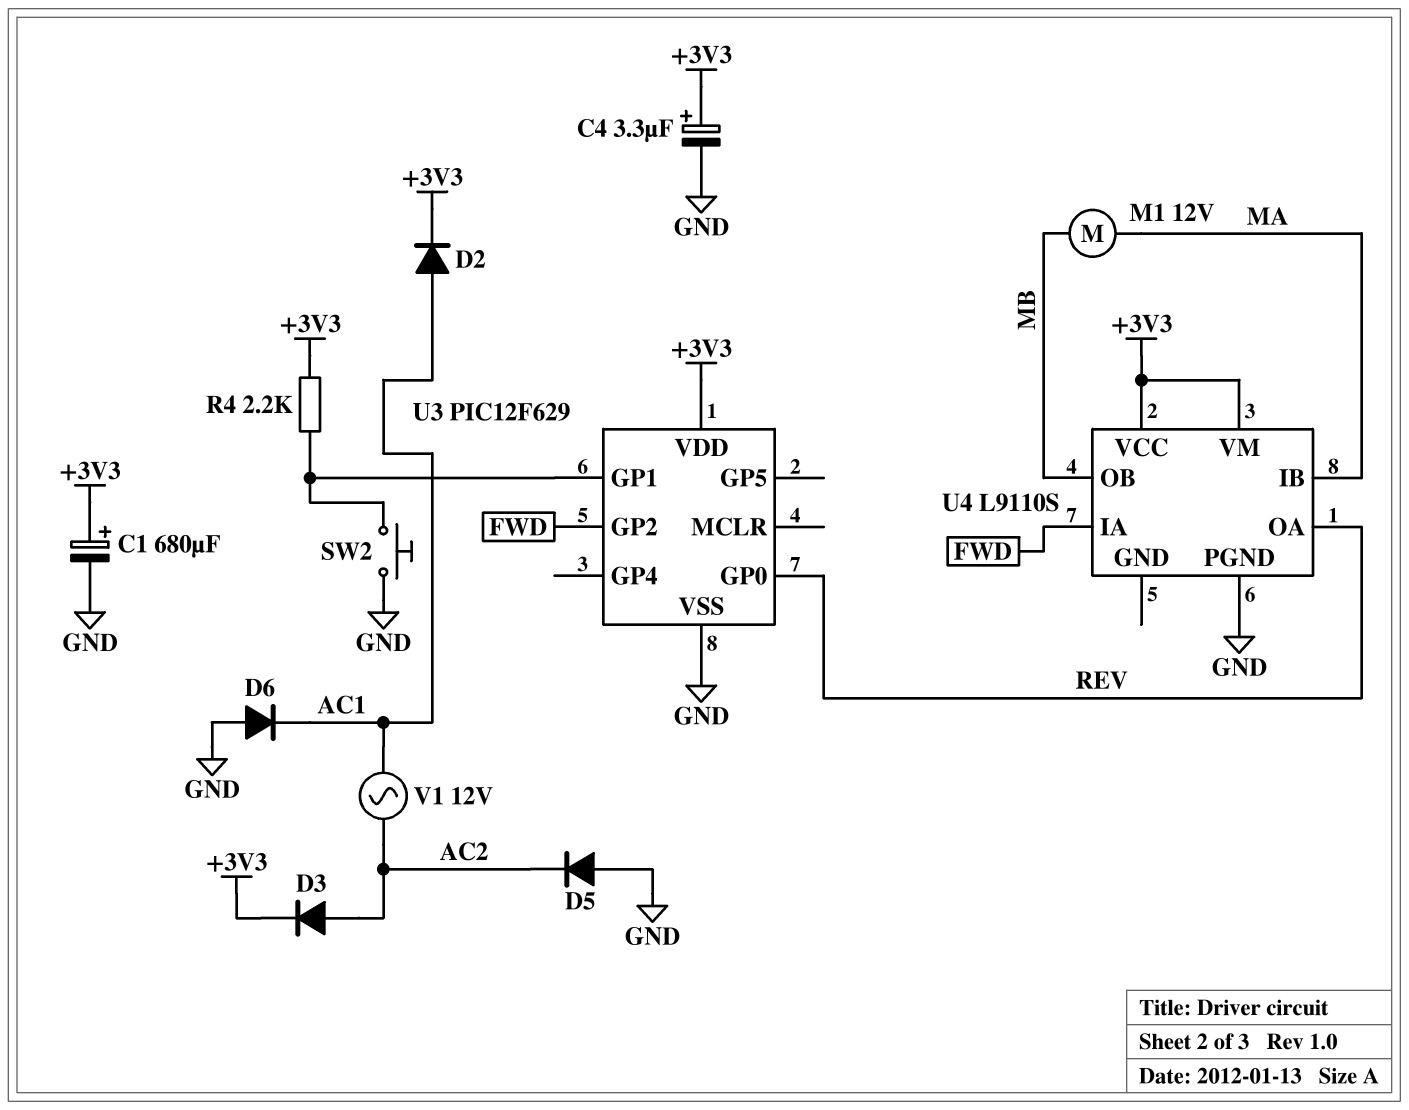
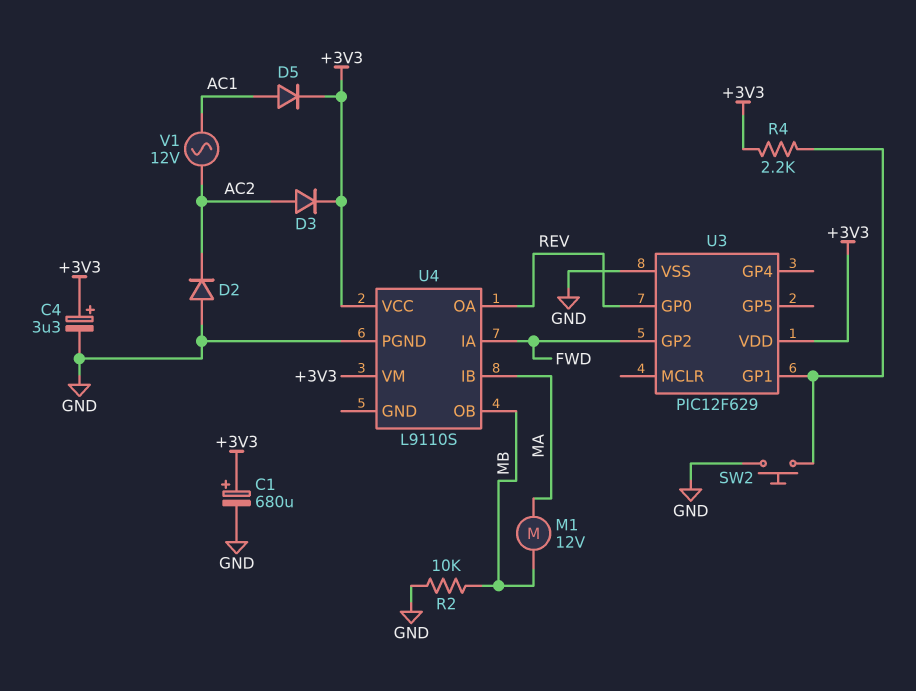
D2: diode (A AC1, K +3V3) -> diode (A GND, K AC2)
D5: diode (A GND, K AC2) -> diode (A AC1, K +3V3)
D6: diode (A GND, K AC1) -> none
R2: none -> 10k (GND, MB)

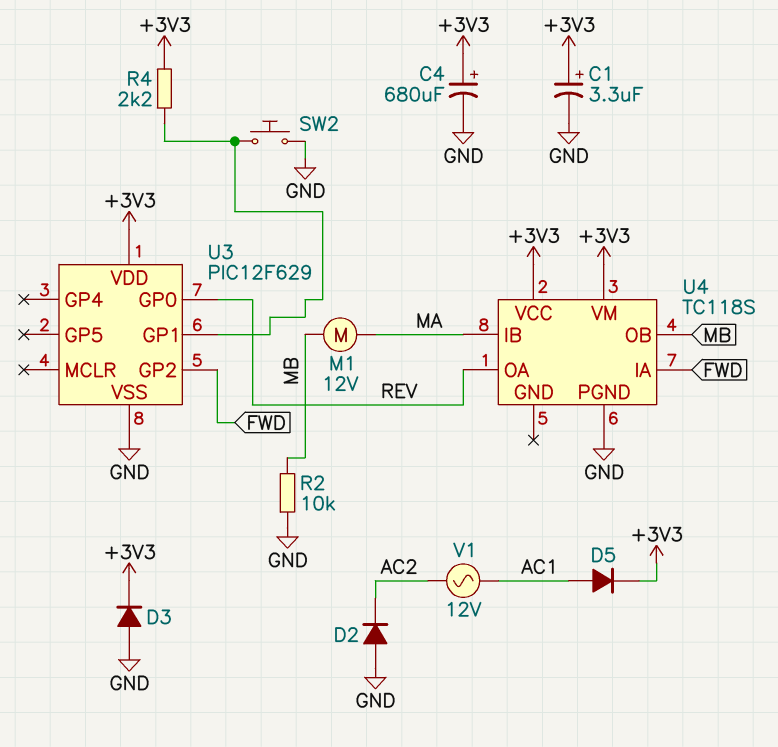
C1: 680uF (plus +3V3, minus GND) -> 3.3uF (plus +3V3, minus GND)
C4: 3.3uF (plus +3V3, minus GND) -> 680uF (plus +3V3, minus GND)
D3: diode (A AC2, K +3V3) -> diode (A GND, K +3V3)
U4: L9110S -> TC118S

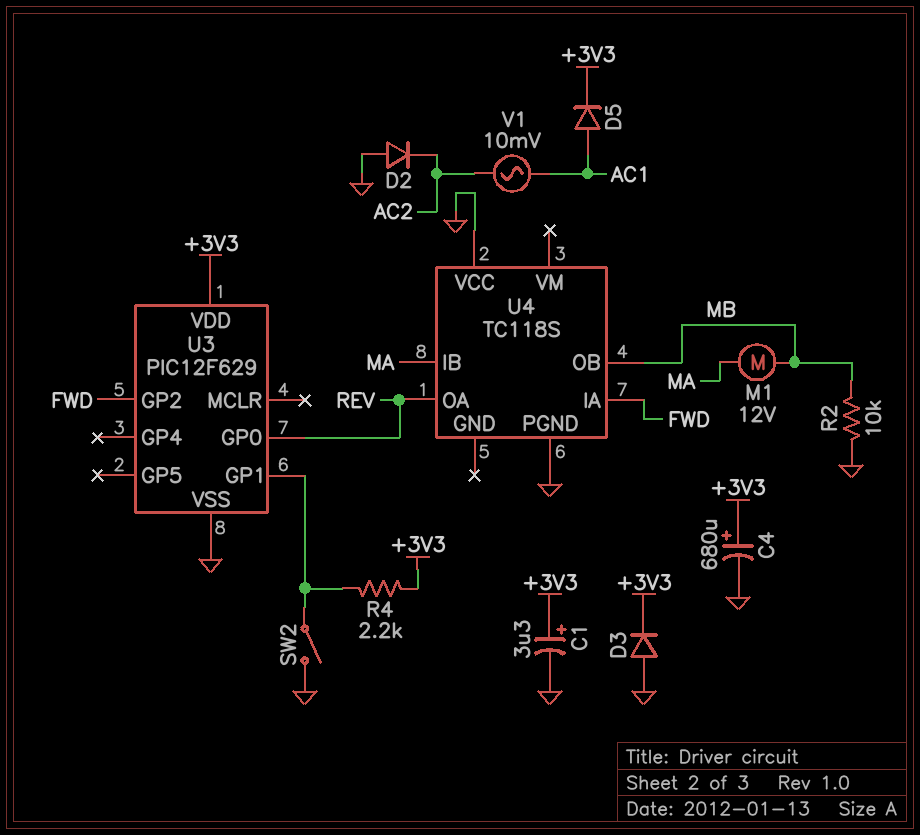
SW2: button (GND, U3/GP1) -> switch (GND, U3/GP1)
U4 pin VCC: +3V3 -> GND
U4 pin VM: +3V3 -> none
V1: AC 12V (AC1, AC2) -> AC 10mV (AC1, AC2)

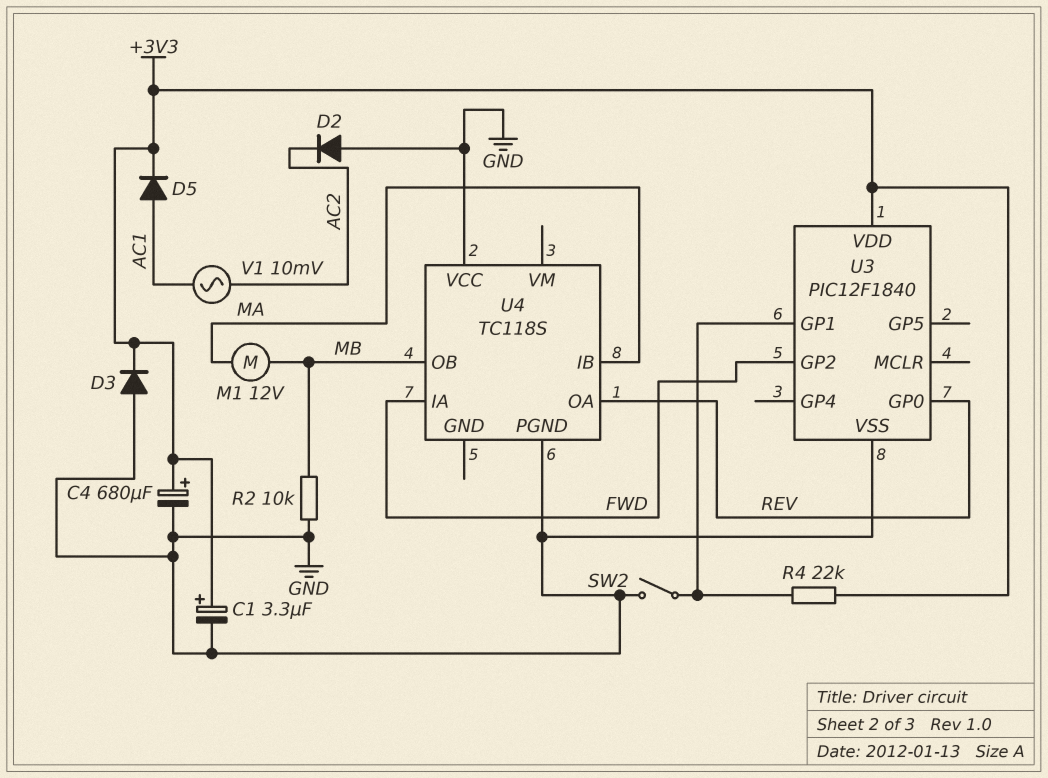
R4: 2.2k (+3V3, U3/GP1) -> 22k (+3V3, U3/GP1)
U3: PIC12F629 -> PIC12F1840

